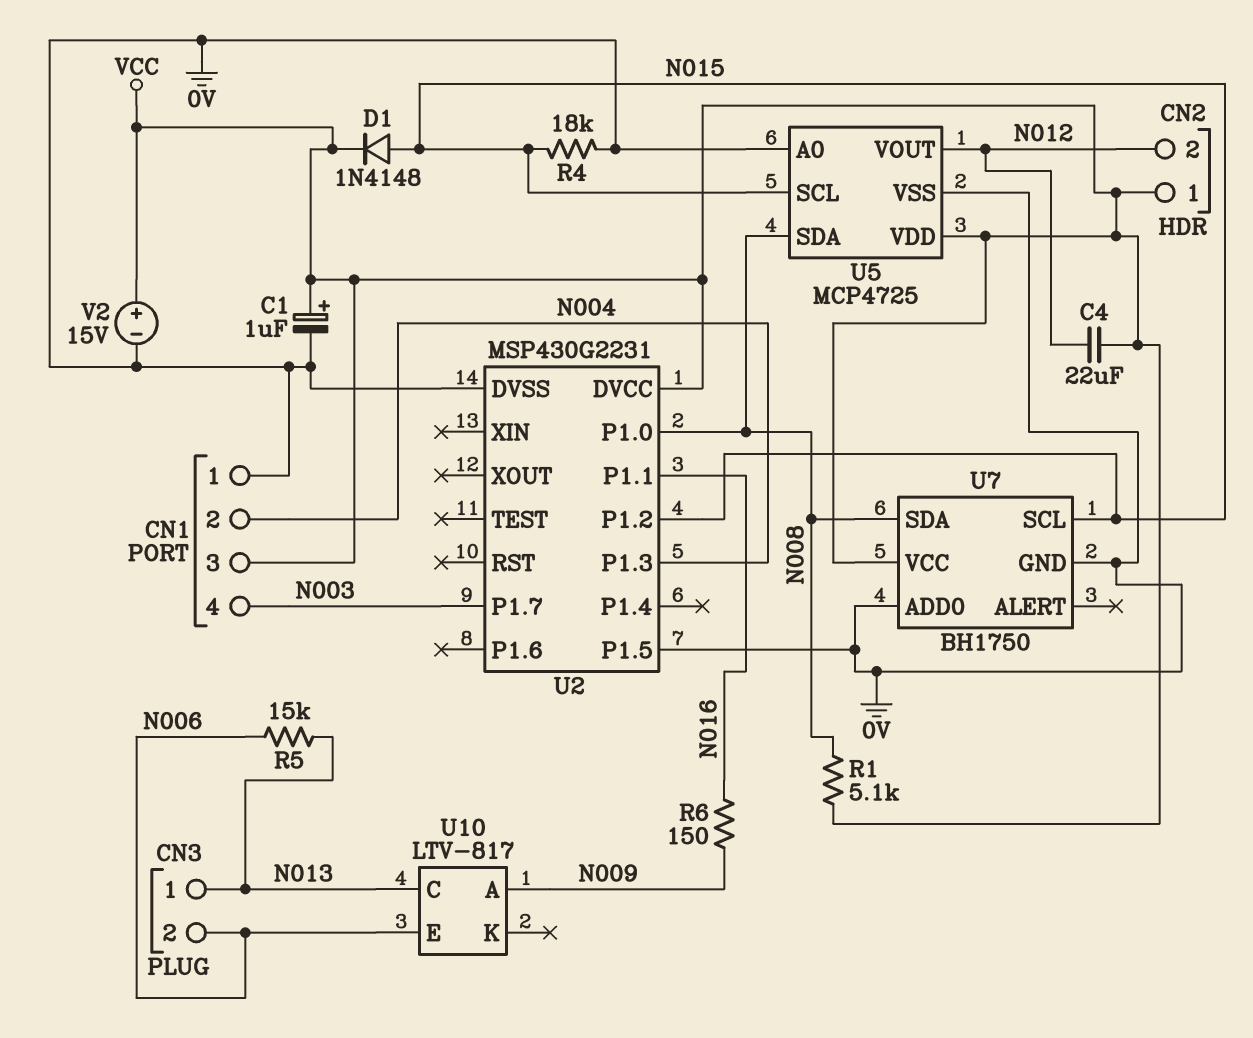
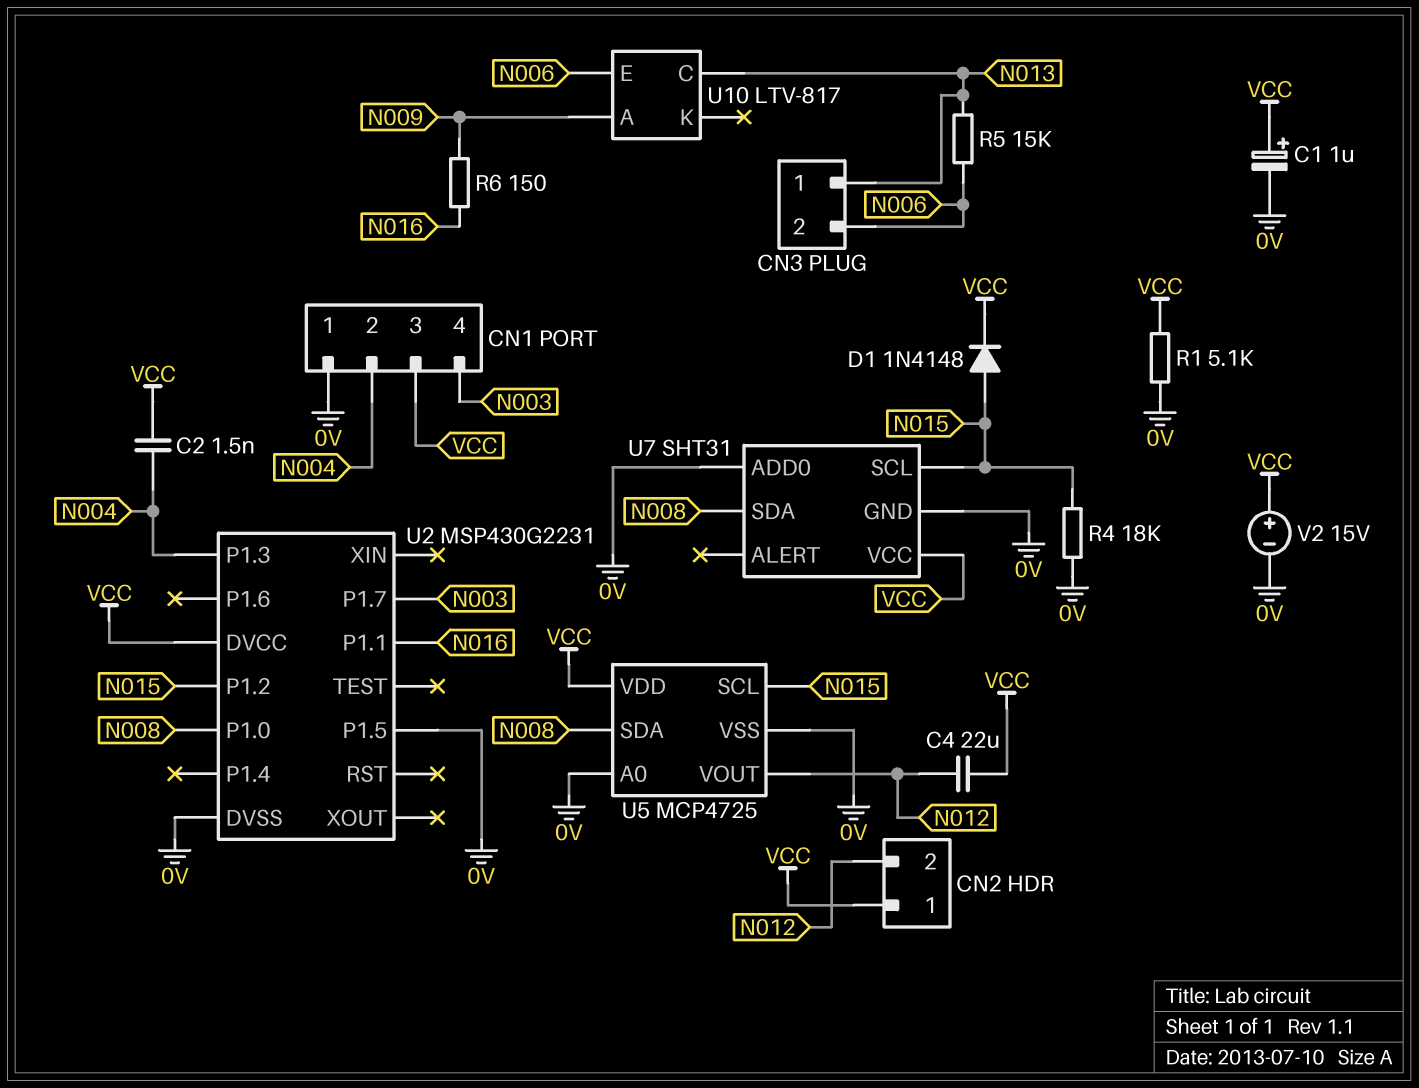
C2: none -> 1.5nF (N004, VCC)
R1: 5.1k (N008, VCC) -> 5.1k (0V, VCC)
U7: BH1750 -> SHT31

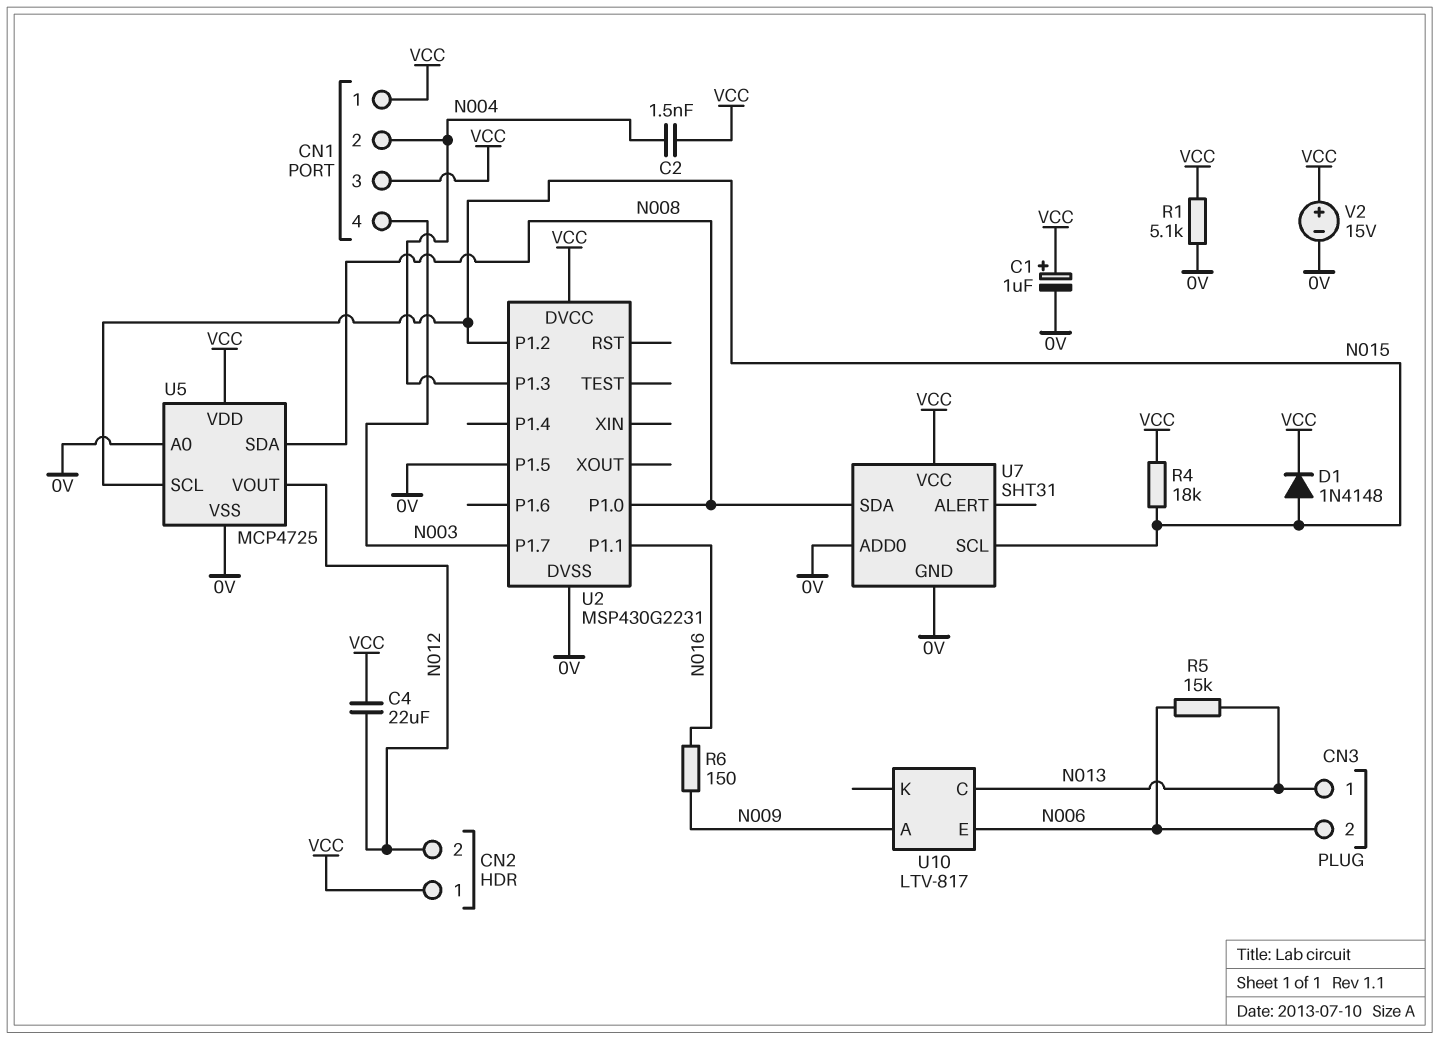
CN1 pin 1: 0V -> VCC
R4: 18k (0V, N015) -> 18k (N015, VCC)

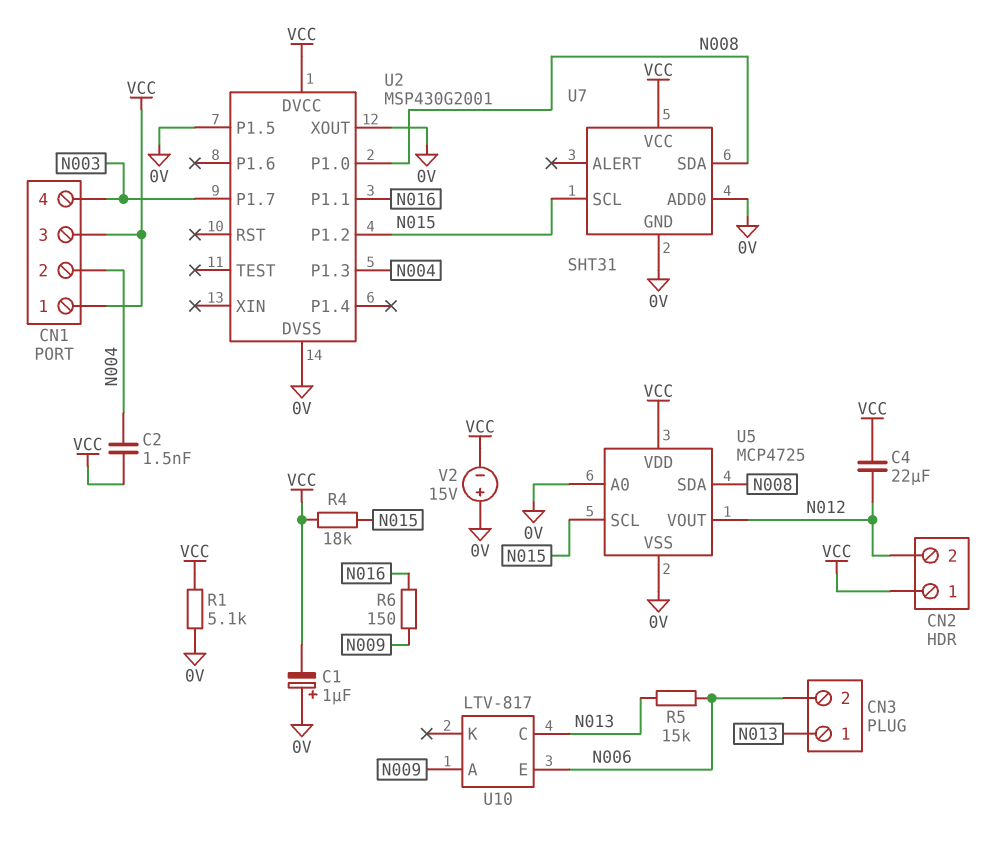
C1: 1uF (plus VCC, minus 0V) -> 1uF (plus 0V, minus VCC)
D1: diode 1N4148 (A N015, K VCC) -> none
U2: MSP430G2231 -> MSP430G2001
U2 pin XOUT: none -> 0V
V2: 15V (plus VCC, minus 0V) -> 15V (plus 0V, minus VCC)

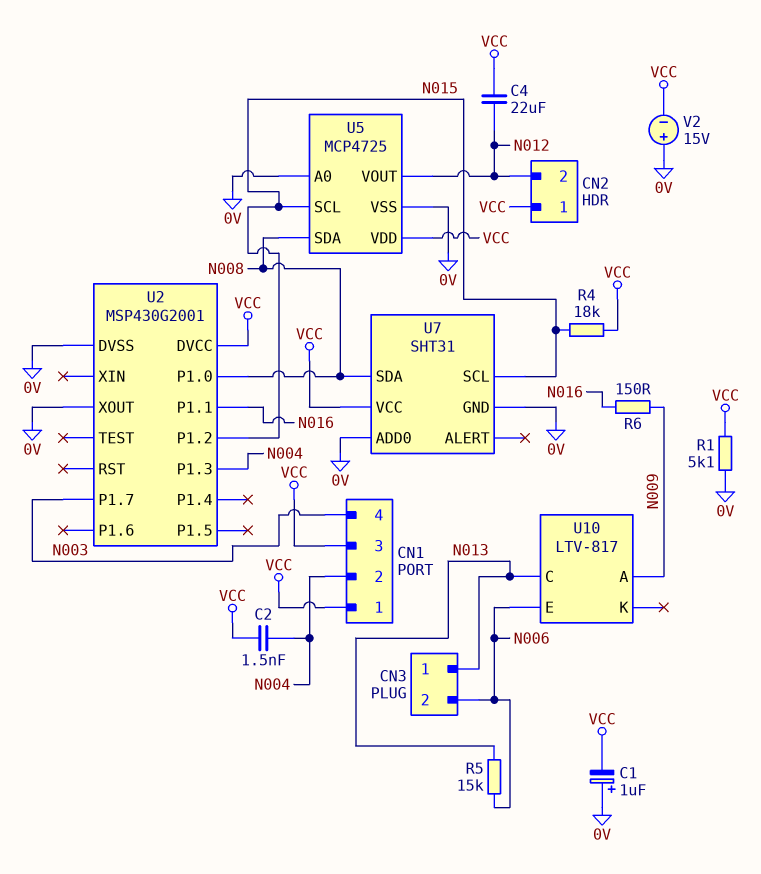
U2 pin P1.5: 0V -> none

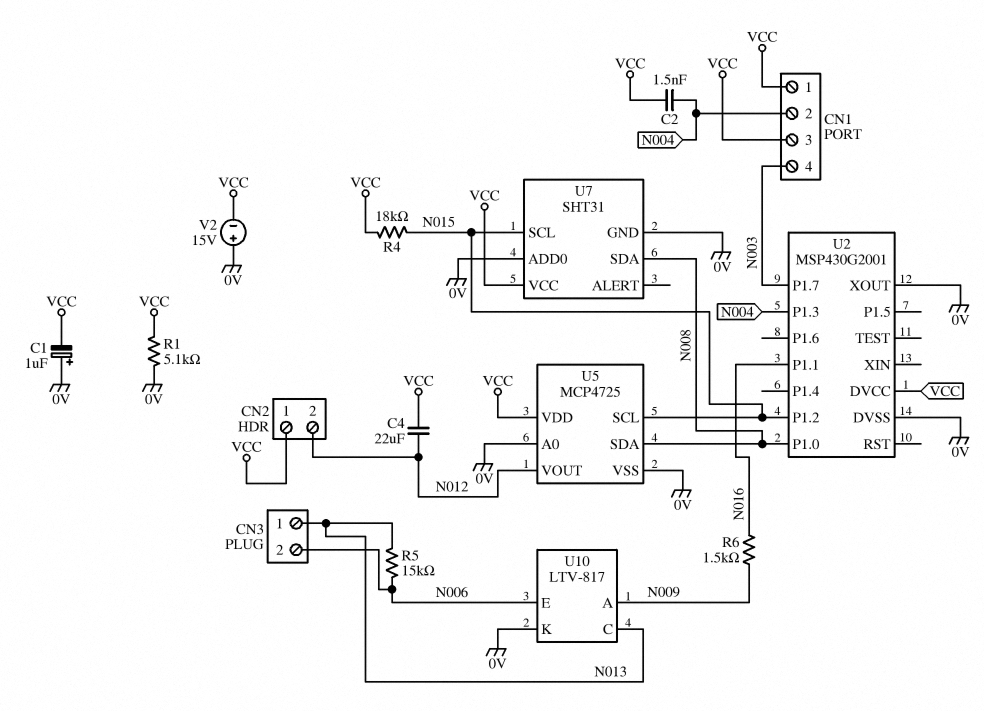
R6: 150 (N009, N016) -> 1.5k (N009, N016)
U10 pin K: none -> 0V

